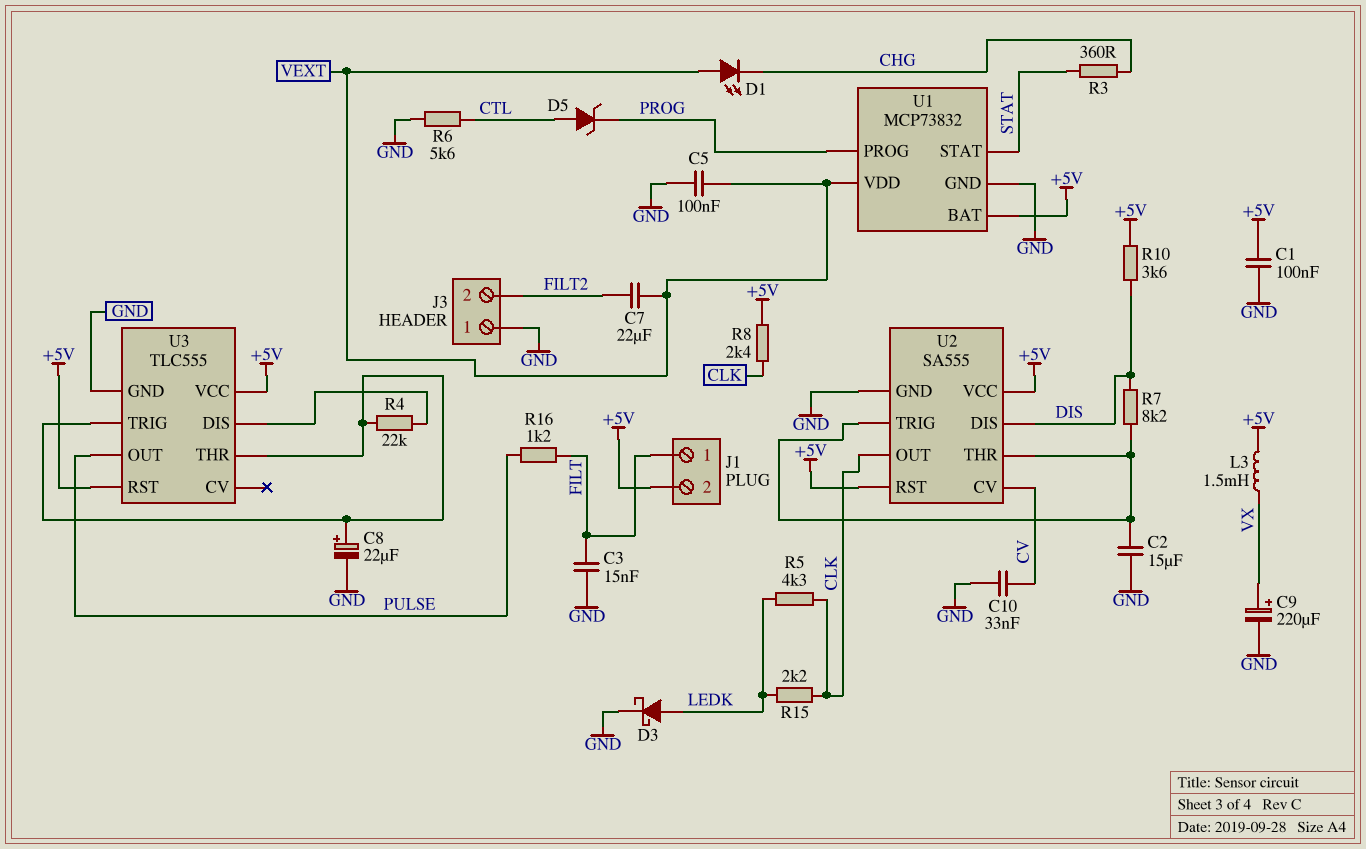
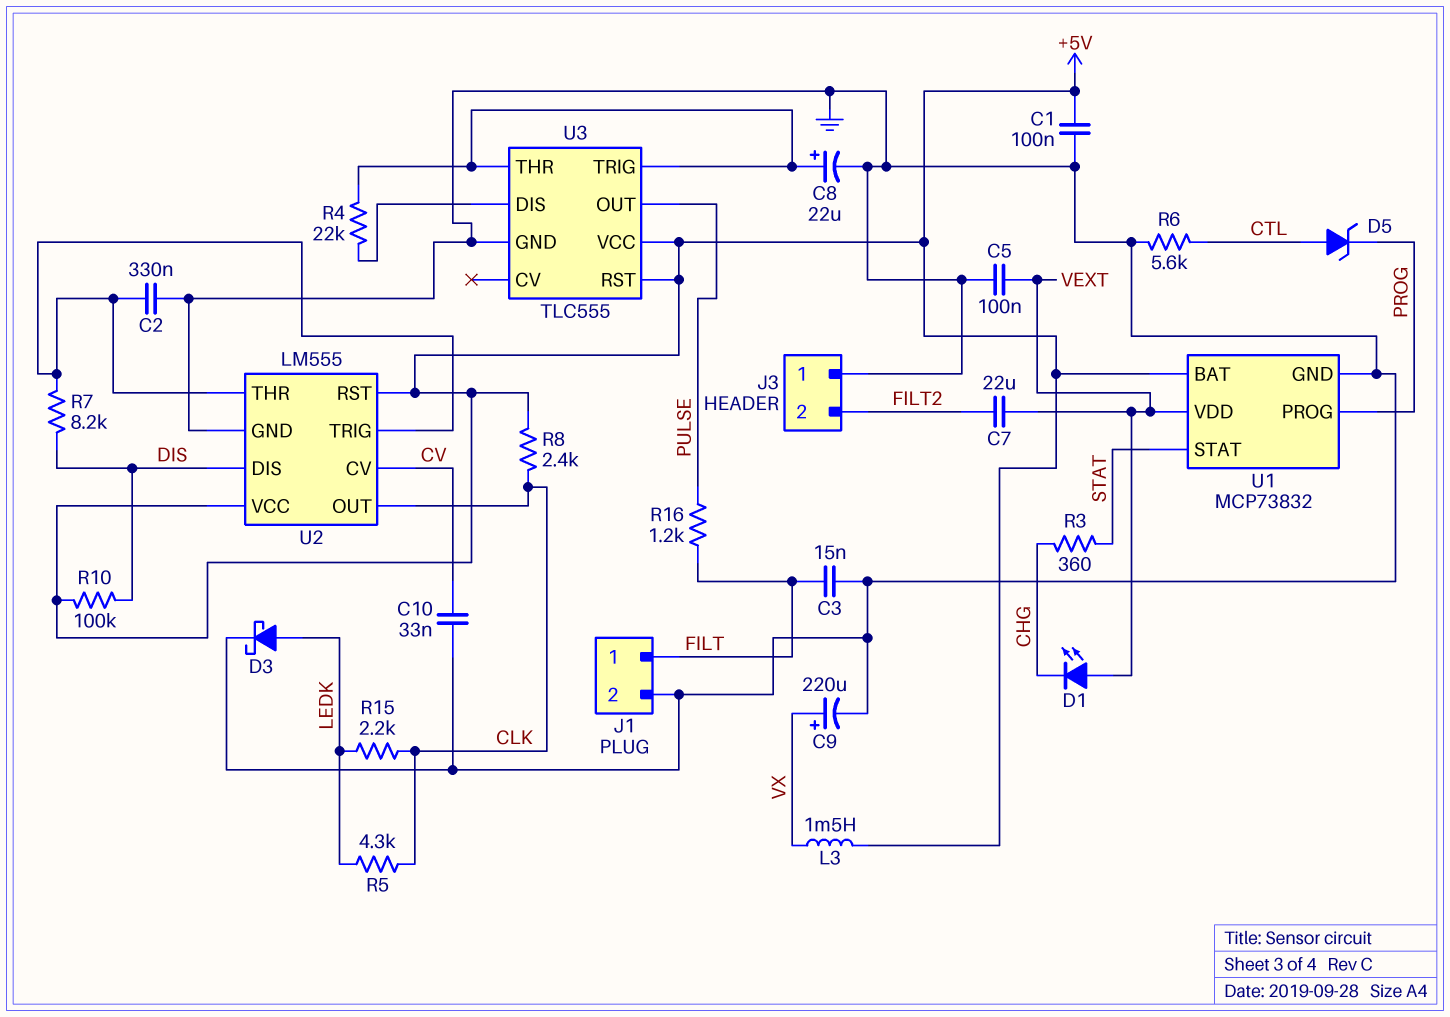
C2: 15uF (GND, U2/THR) -> 330nF (GND, U2/THR)
J1 pin 2: +5V -> GND
R10: 3.6k (+5V, DIS) -> 100k (+5V, DIS)
U2: SA555 -> LM555

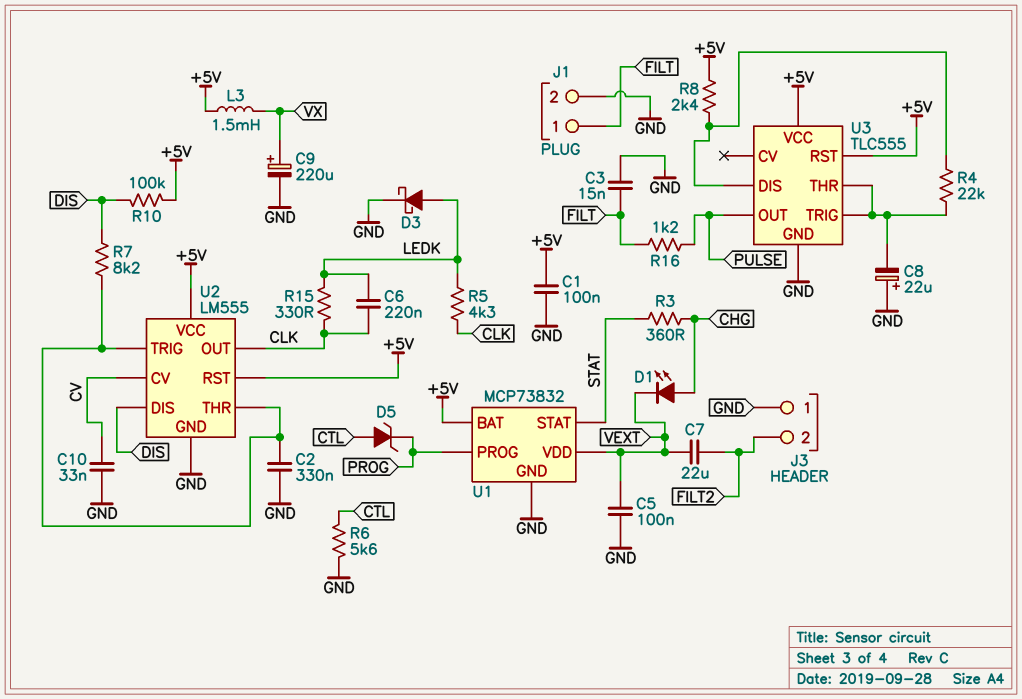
C6: none -> 220nF (CLK, LEDK)
C8: 22uF (plus U3/THR, minus GND) -> 22uF (plus GND, minus U3/THR)
D1: LED (A VEXT, K CHG) -> LED (A CHG, K VEXT)
R8: 2.4k (+5V, CLK) -> 2.4k (+5V, U3/DIS)
R15: 2.2k (CLK, LEDK) -> 330 (CLK, LEDK)

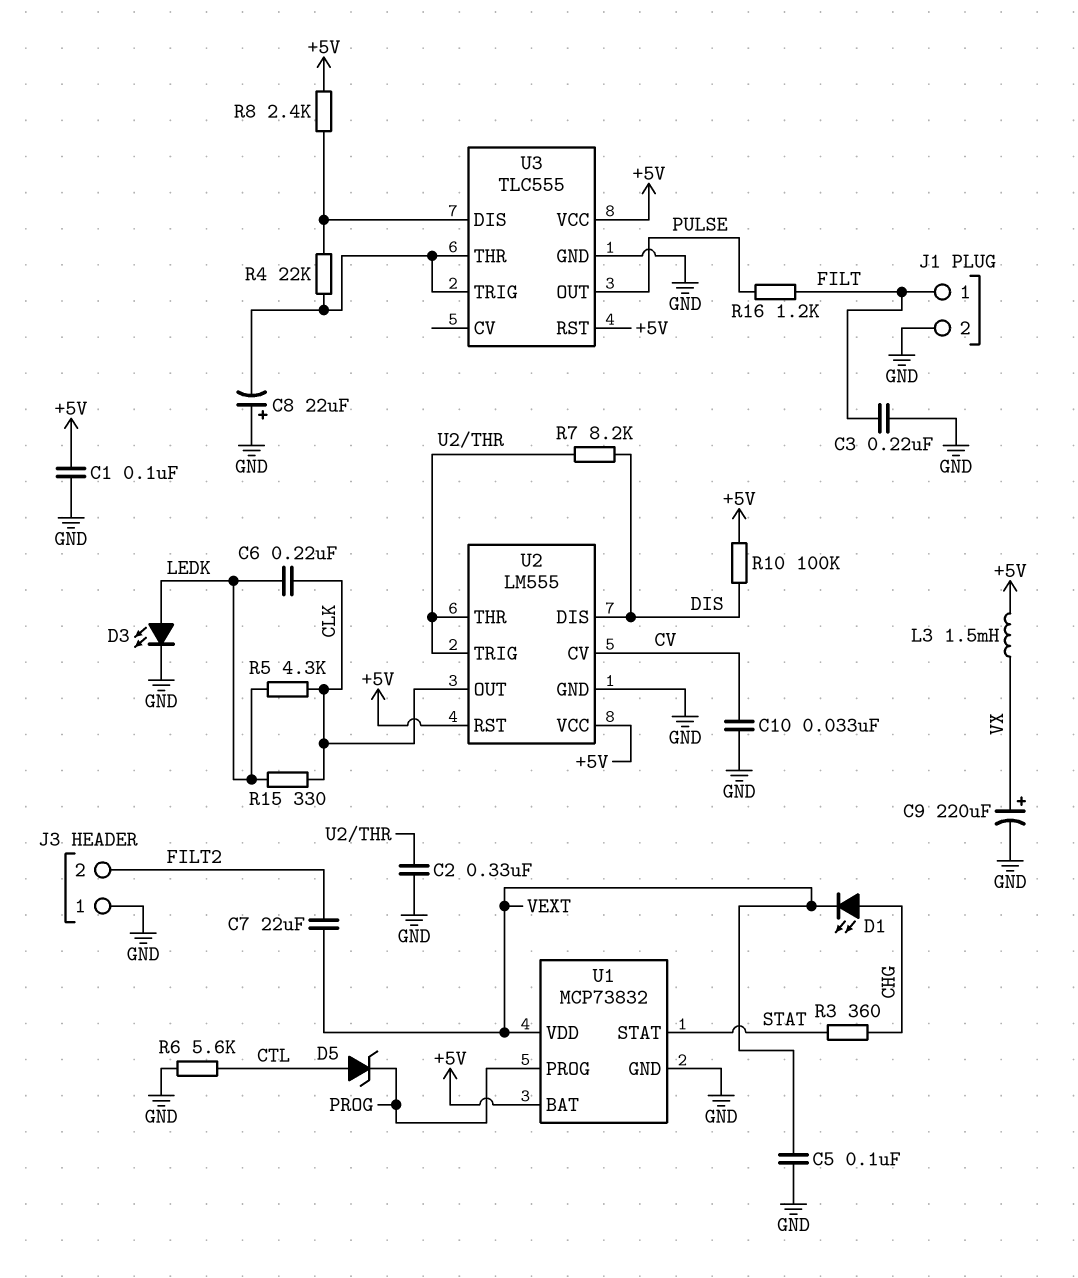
C3: 15nF (FILT, GND) -> 220nF (FILT, GND)
D3: schottky (A LEDK, K GND) -> LED (A LEDK, K GND)

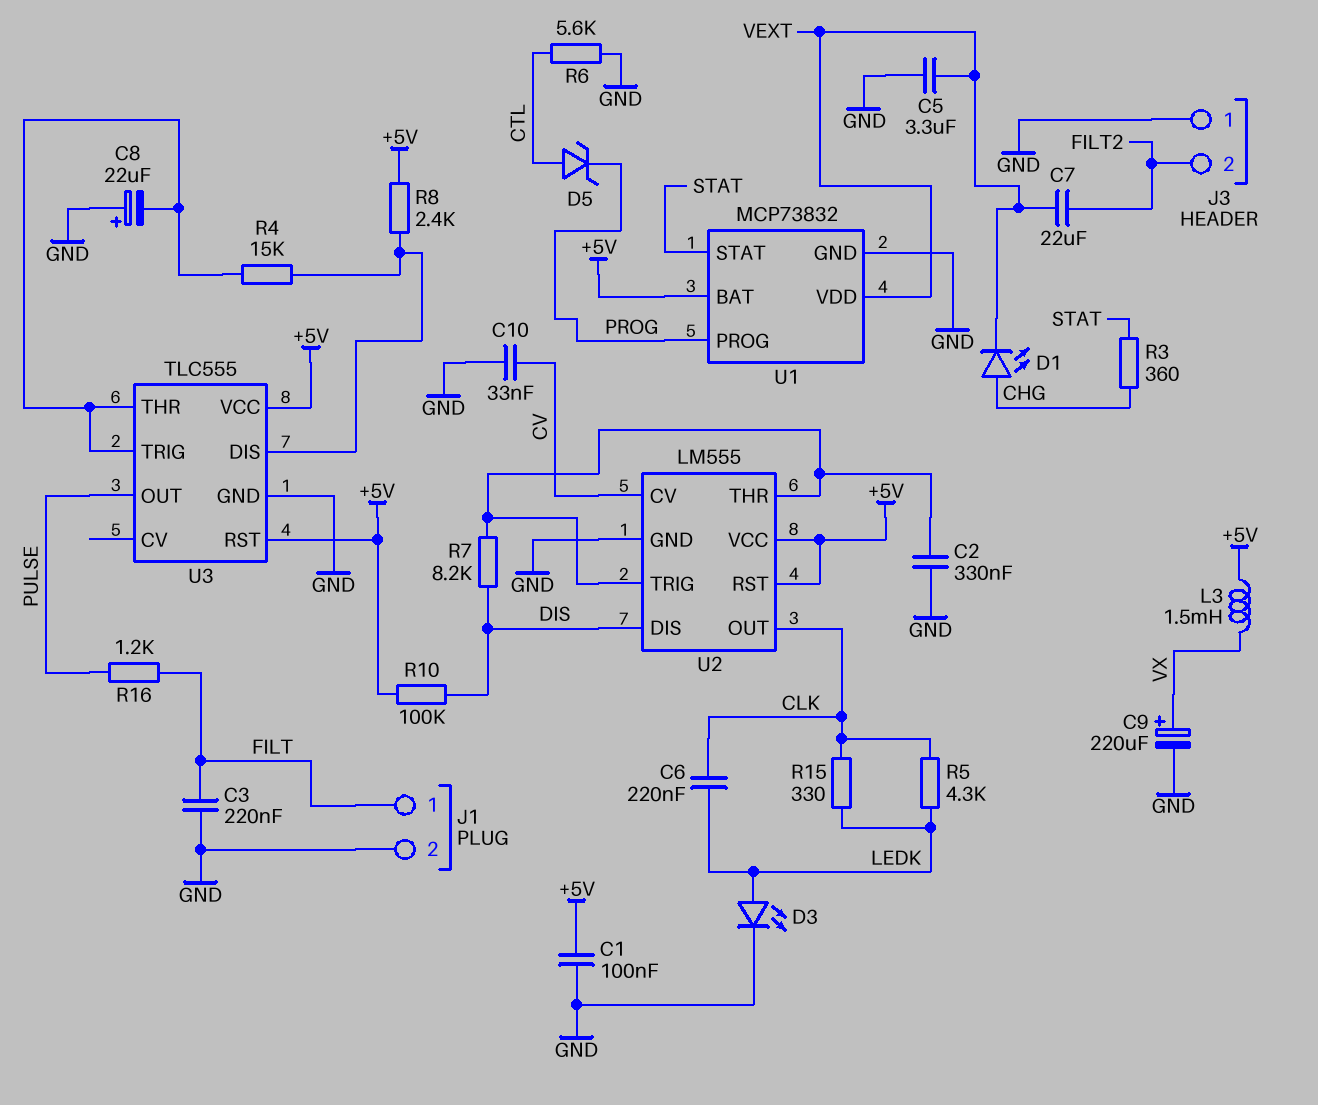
C5: 100nF (GND, VEXT) -> 3.3uF (GND, VEXT)
R4: 22k (U3/DIS, U3/THR) -> 15k (U3/DIS, U3/THR)

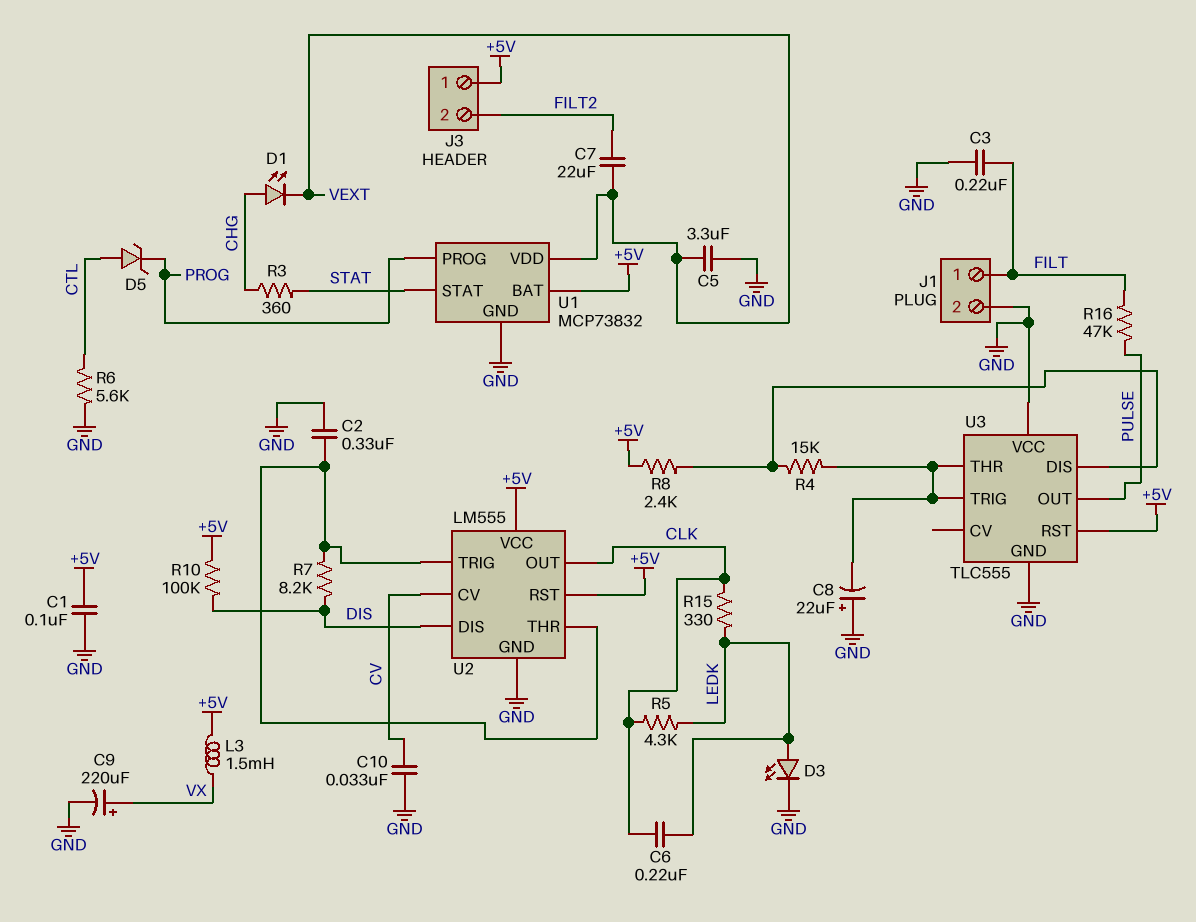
J3 pin 1: GND -> +5V
R16: 1.2k (FILT, PULSE) -> 47k (FILT, PULSE)
U3 pin VCC: +5V -> GND

